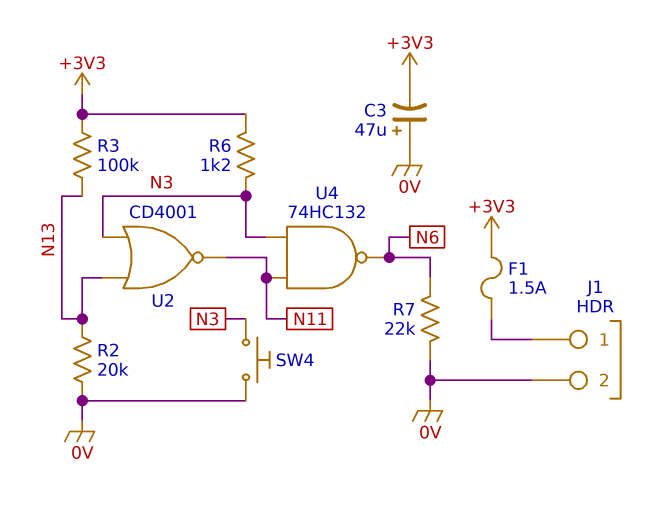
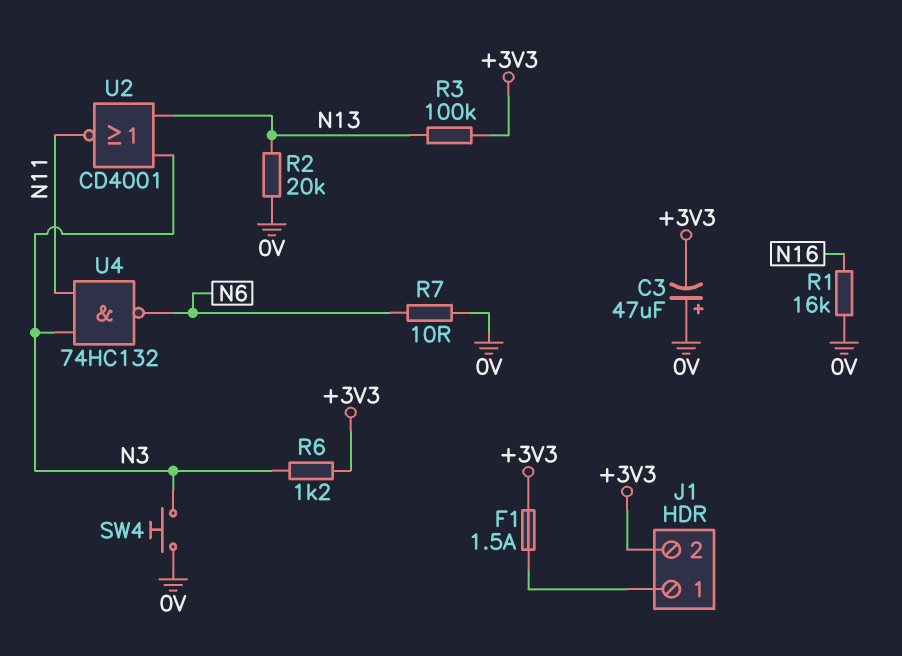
J1 pin 2: 0V -> +3V3
R1: none -> 16k (0V, N16)
R7: 22k (0V, N6) -> 10 (0V, N6)

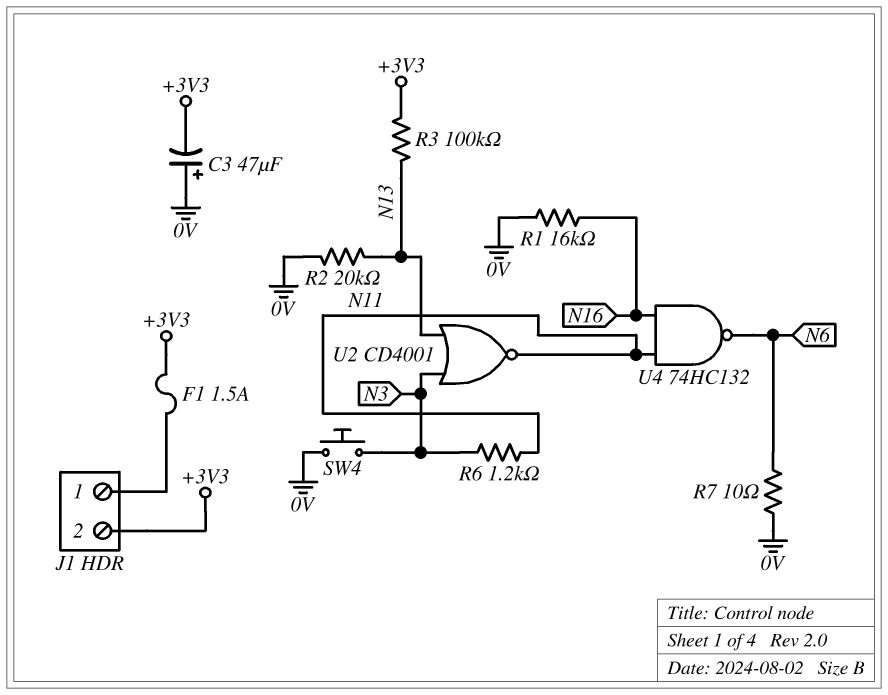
R6: 1.2k (+3V3, N3) -> 1.2k (N3, N11)
U4: NAND 74HC132 (in N3, in N11, out N6) -> NAND 74HC132 (in N11, in N16, out N6)

